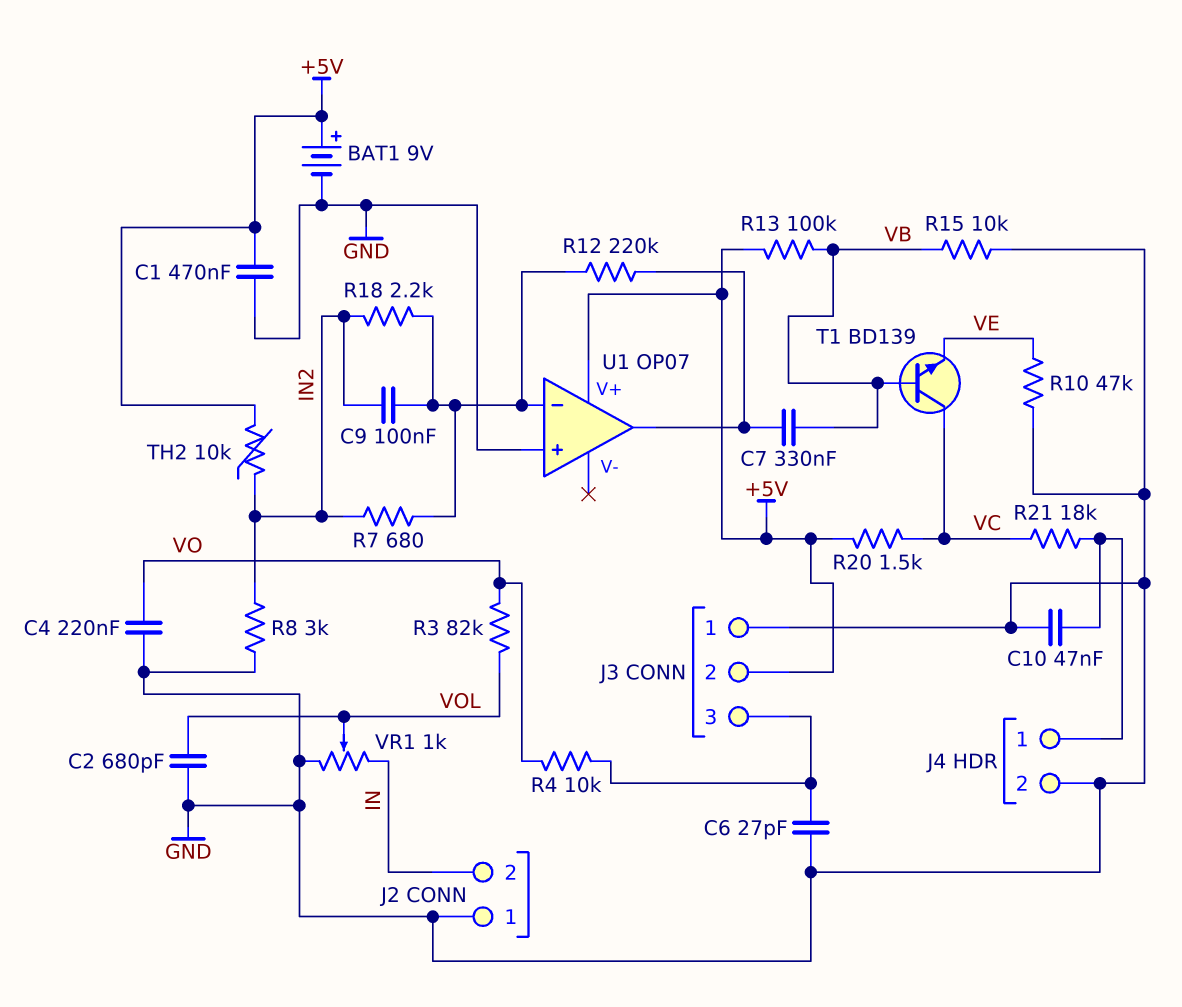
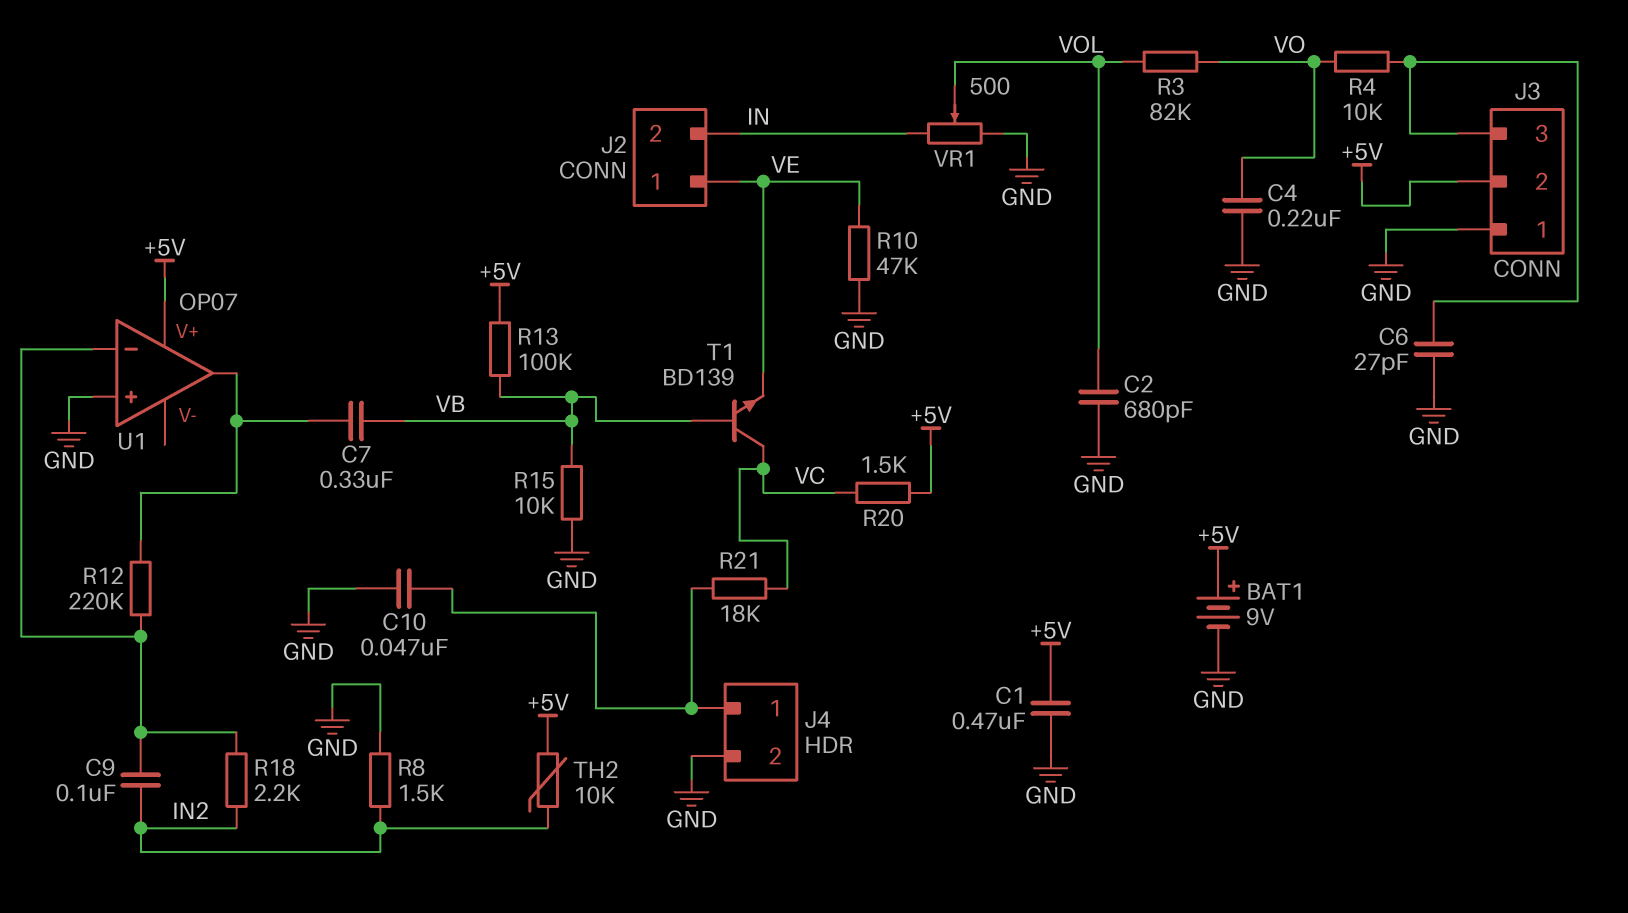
J2 pin 1: GND -> VE
R7: 680 (IN2, U1/in-) -> none
R8: 3k (GND, IN2) -> 1.5k (GND, IN2)
VR1: 1k (GND, IN, wiper VOL) -> 500 (GND, IN, wiper VOL)

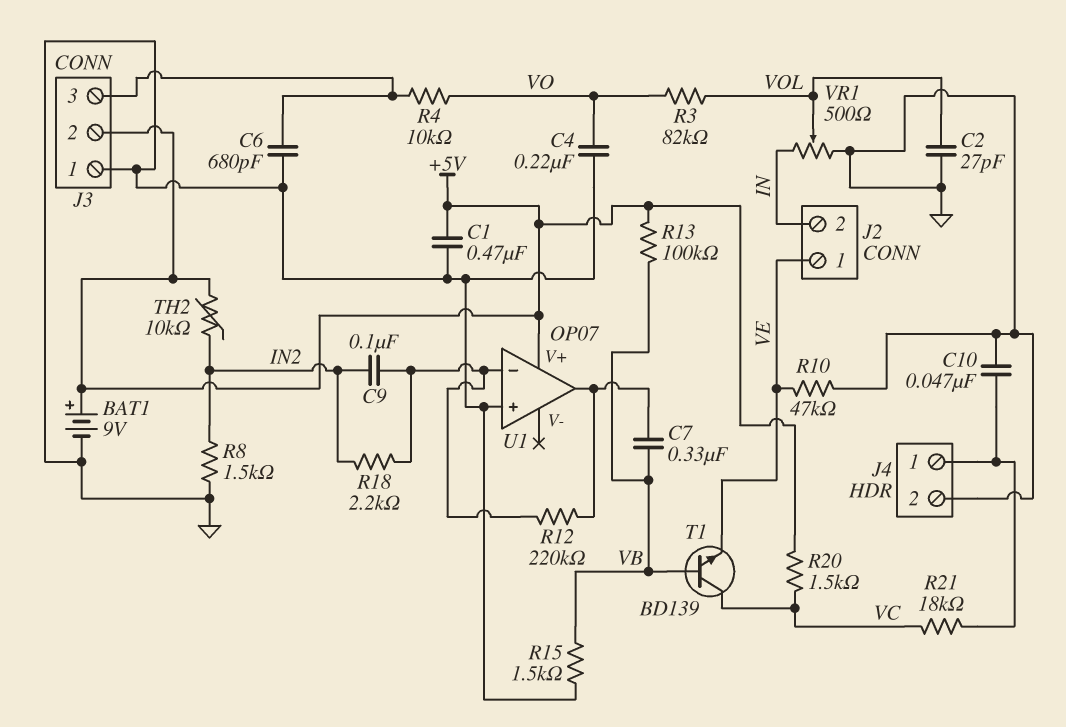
C2: 680pF (GND, VOL) -> 27pF (GND, VOL)
C6: 27pF (GND, J3/3) -> 680pF (GND, J3/3)
R15: 10k (GND, VB) -> 1.5k (GND, VB)

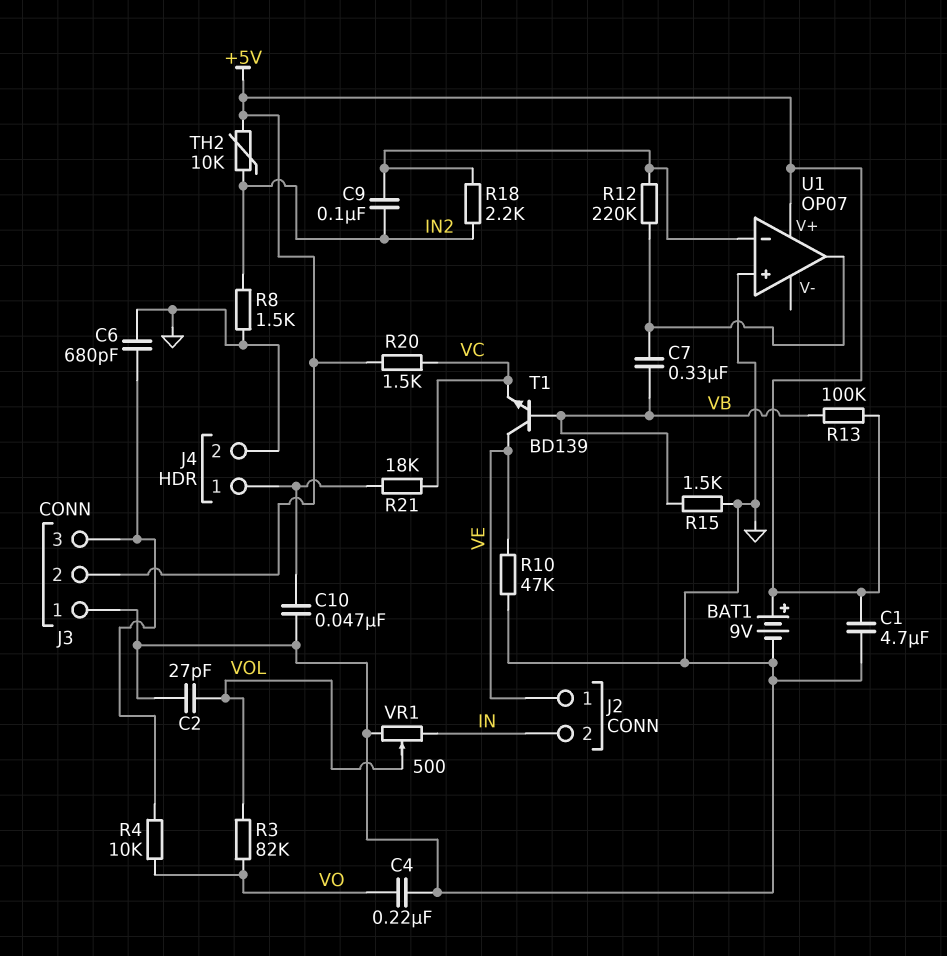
C1: 470nF (+5V, GND) -> 4.7uF (+5V, GND)
T1: NPN BD139 (B VB, C VC, E VE) -> NPN BD139 (B VB, C VE, E VC)

